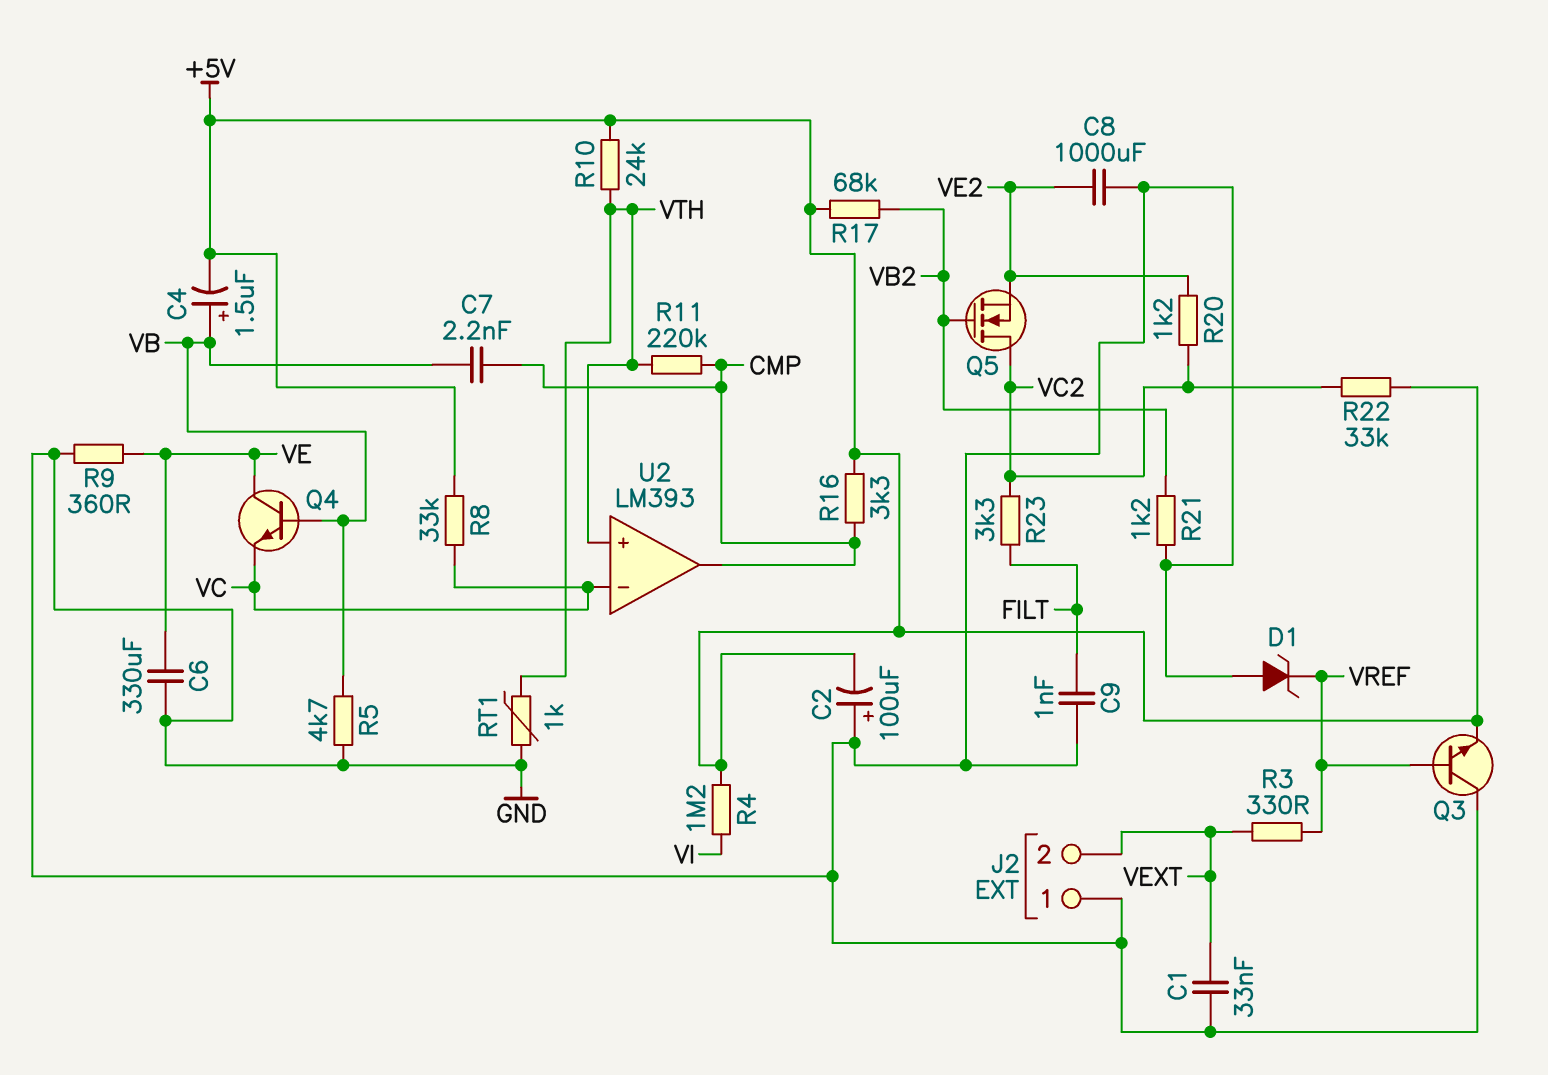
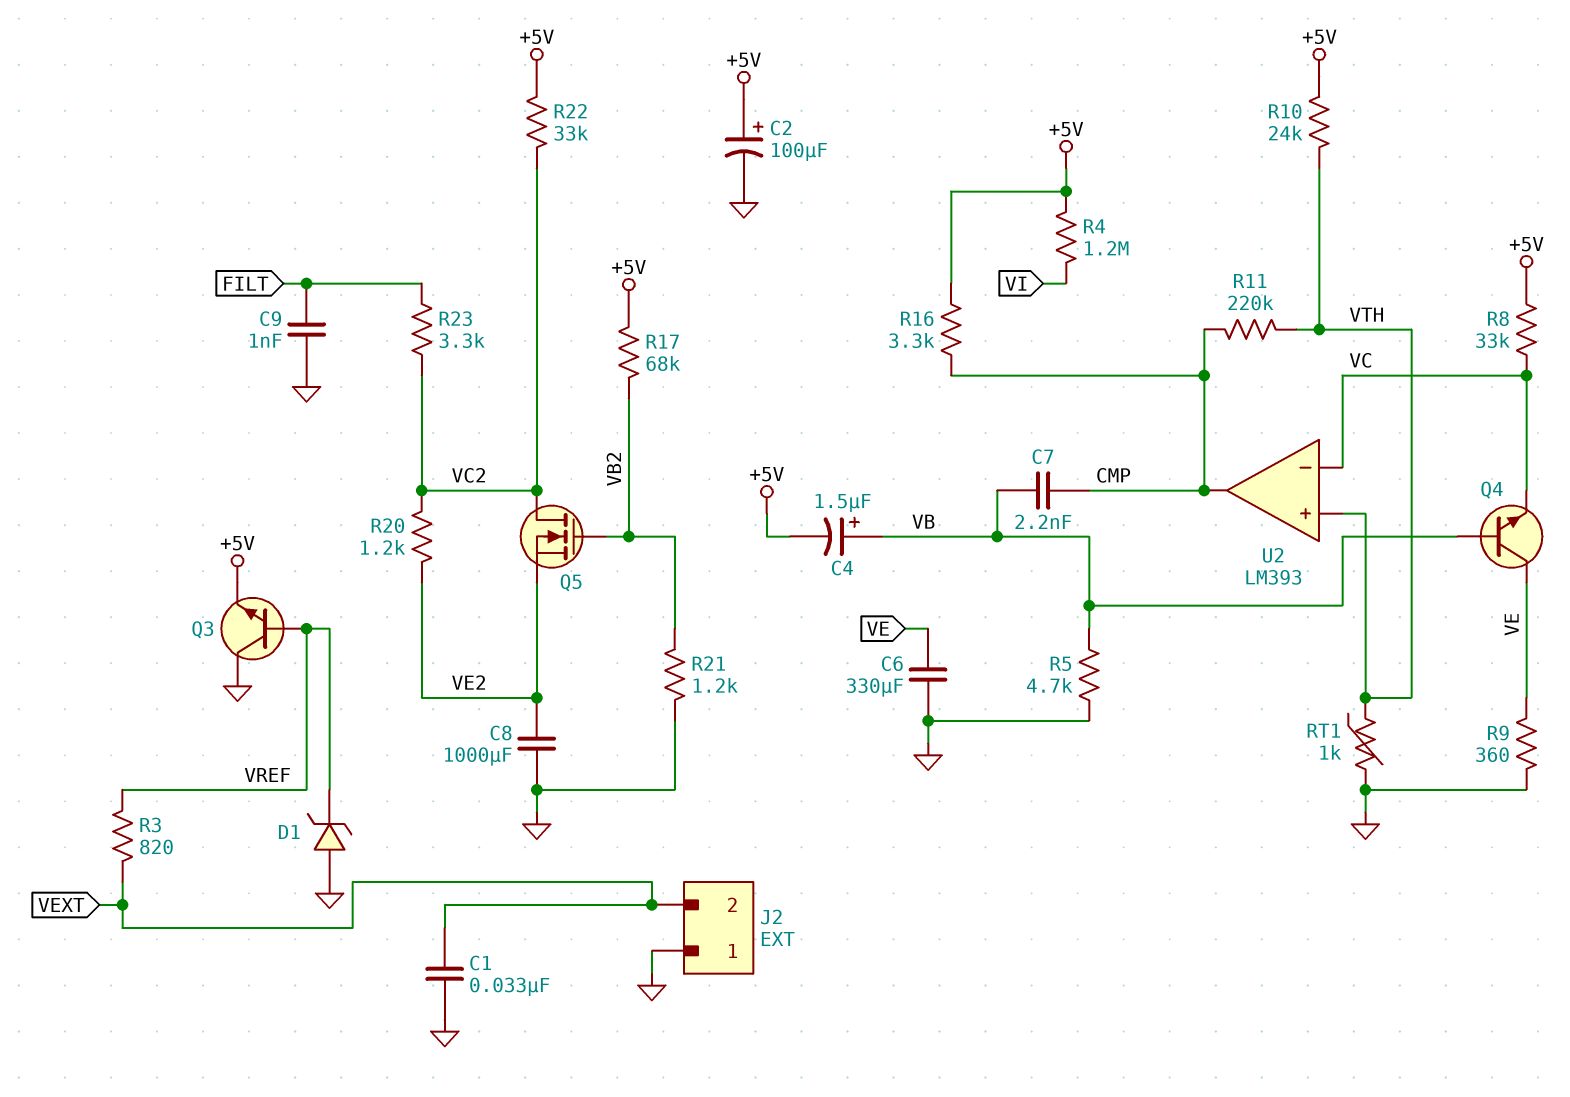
C2: 100uF (plus GND, minus +5V) -> 100uF (plus +5V, minus GND)
R3: 330 (VEXT, VREF) -> 820 (VEXT, VREF)

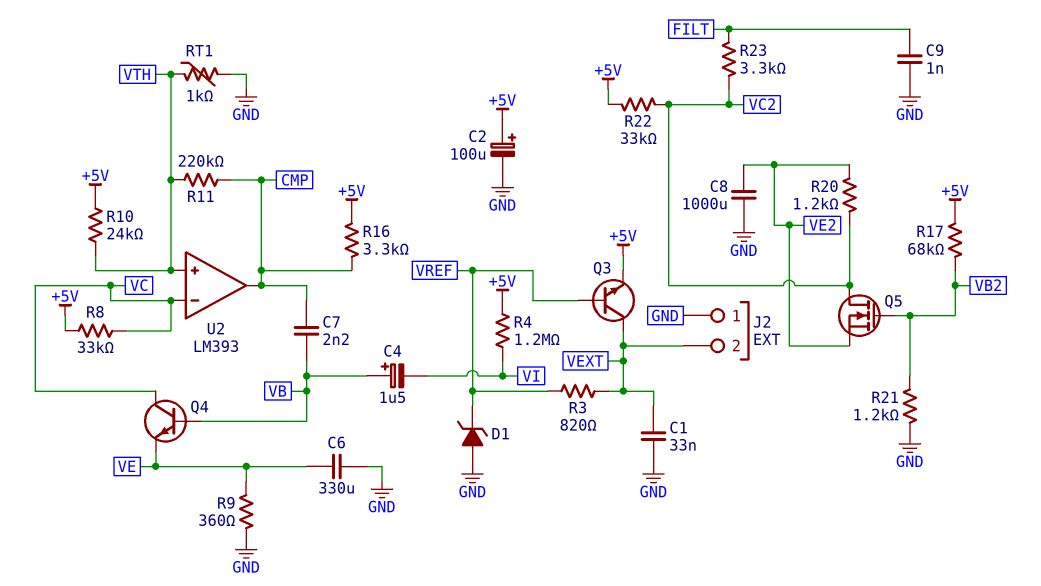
C4: 1.5uF (plus VB, minus +5V) -> 1.5uF (plus VB, minus VI)
Q3: NPN (B VREF, C GND, E +5V) -> NPN (B VREF, C VEXT, E +5V)
Q4: NPN (B VB, C VE, E VC) -> NPN (B VB, C VC, E VE)
R5: 4.7k (GND, VB) -> none

